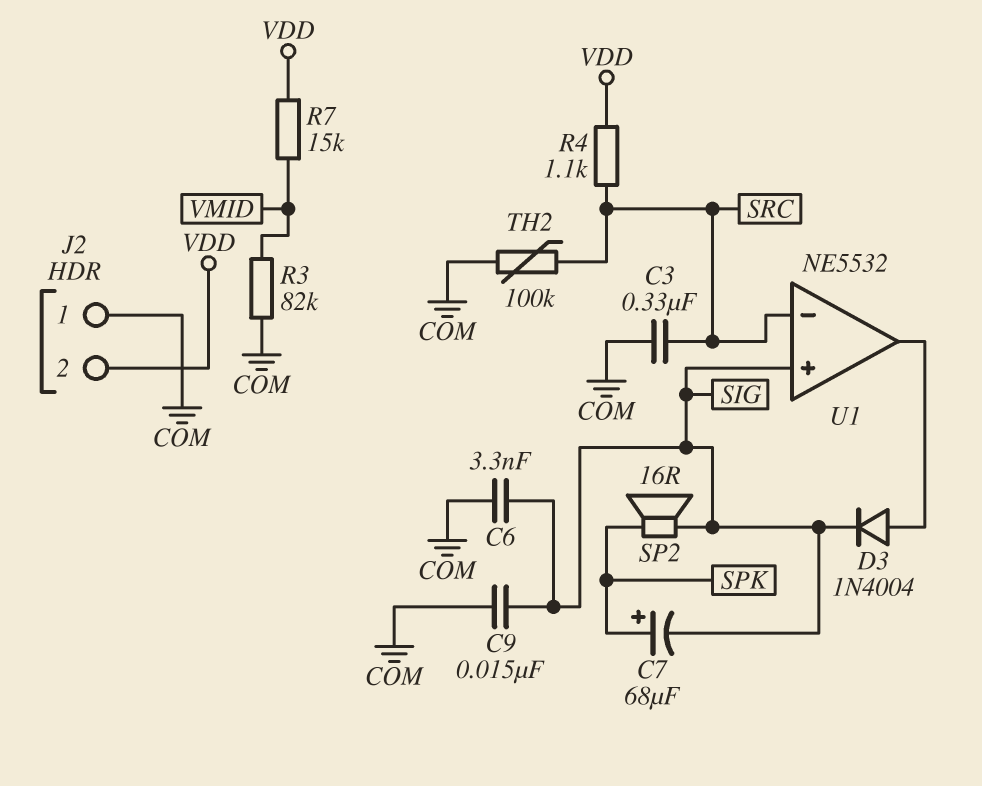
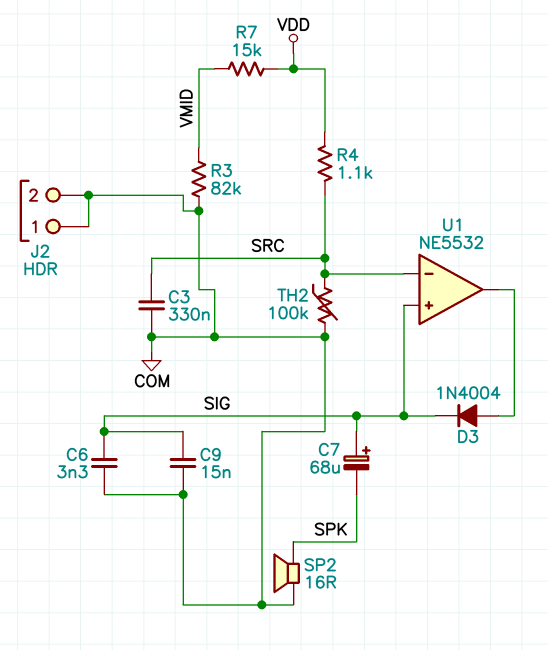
C7: 68uF (plus SPK, minus SIG) -> 68uF (plus SIG, minus SPK)
J2 pin 2: VDD -> COM
SP2: speaker 16R (SIG, SPK) -> speaker 16R (COM, SPK)

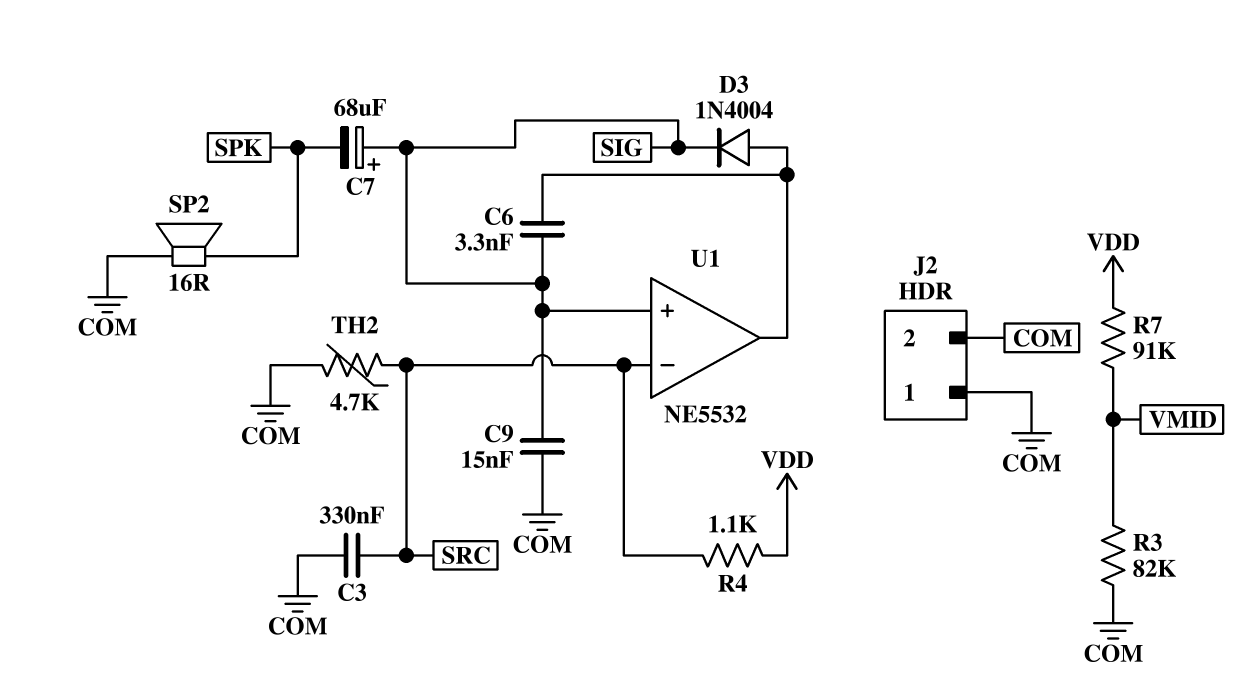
C6: 3.3nF (COM, SIG) -> 3.3nF (SIG, U1/out)
R7: 15k (VDD, VMID) -> 91k (VDD, VMID)
TH2: 100k (COM, SRC) -> 4.7k (COM, SRC)

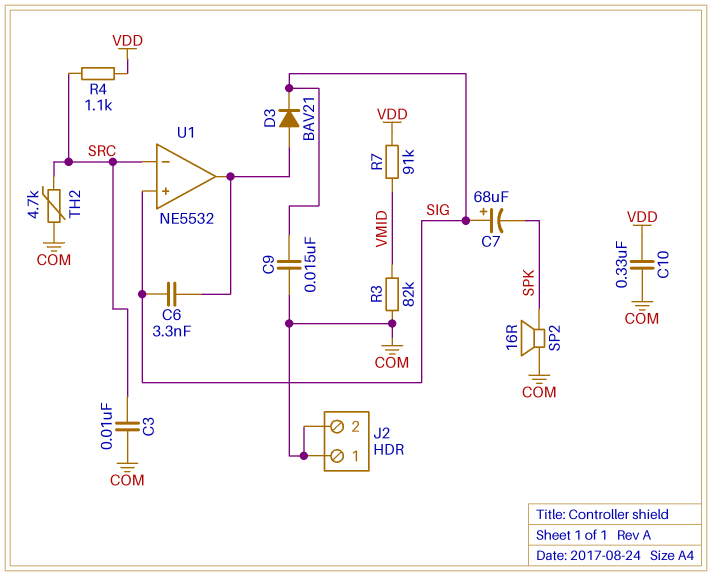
C3: 330nF (COM, SRC) -> 10nF (COM, SRC)
C10: none -> 330nF (COM, VDD)
D3: diode 1N4004 (A U1/out, K SIG) -> diode BAV21 (A U1/out, K SIG)

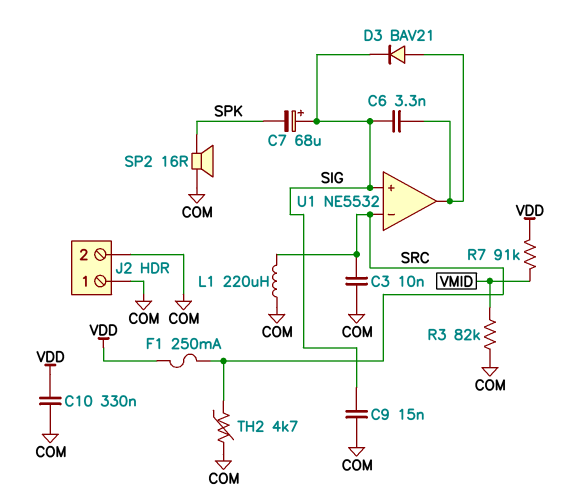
F1: none -> 250mA (SRC, VDD)
L1: none -> 220uH (COM, SRC)
R4: 1.1k (SRC, VDD) -> none

